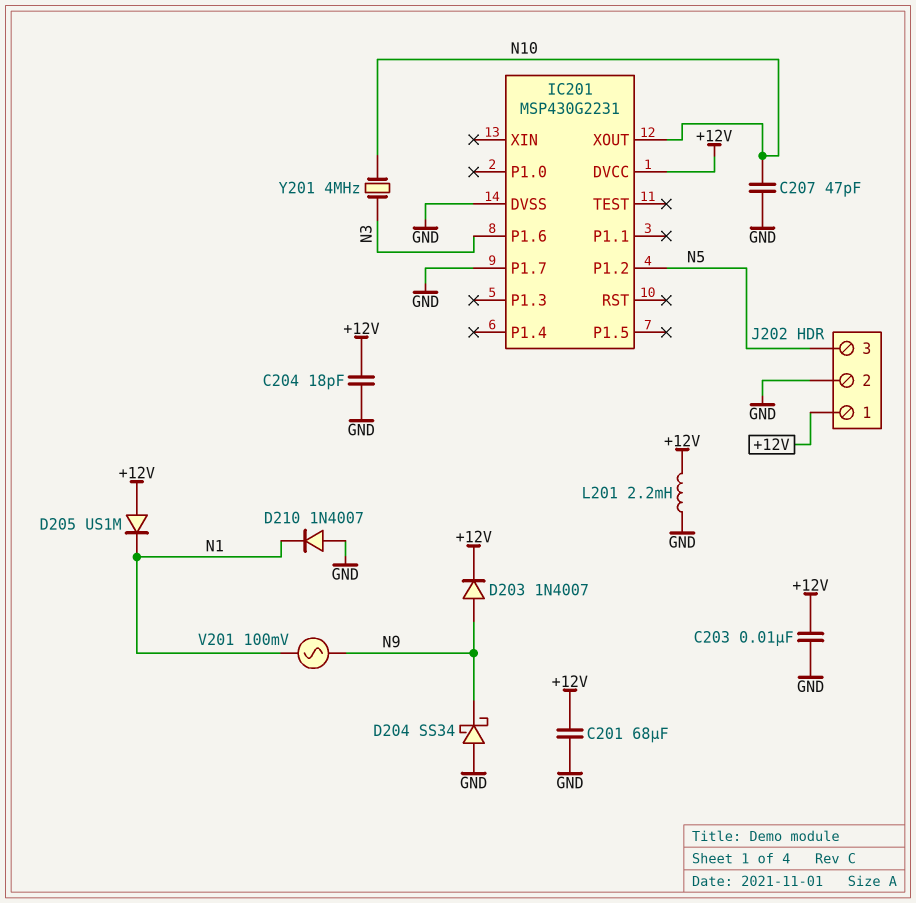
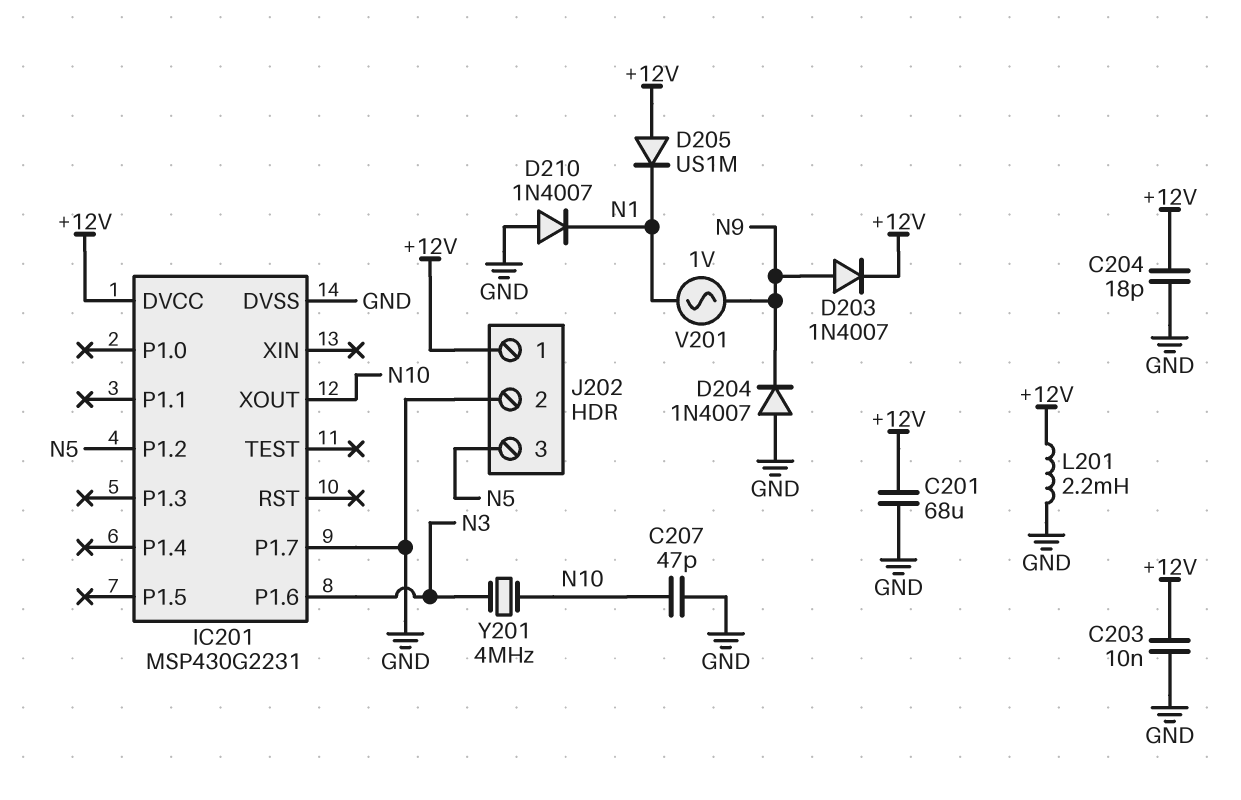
D204: schottky SS34 (A GND, K N9) -> diode 1N4007 (A GND, K N9)
V201: AC 100mV (N1, N9) -> AC 1V (N1, N9)

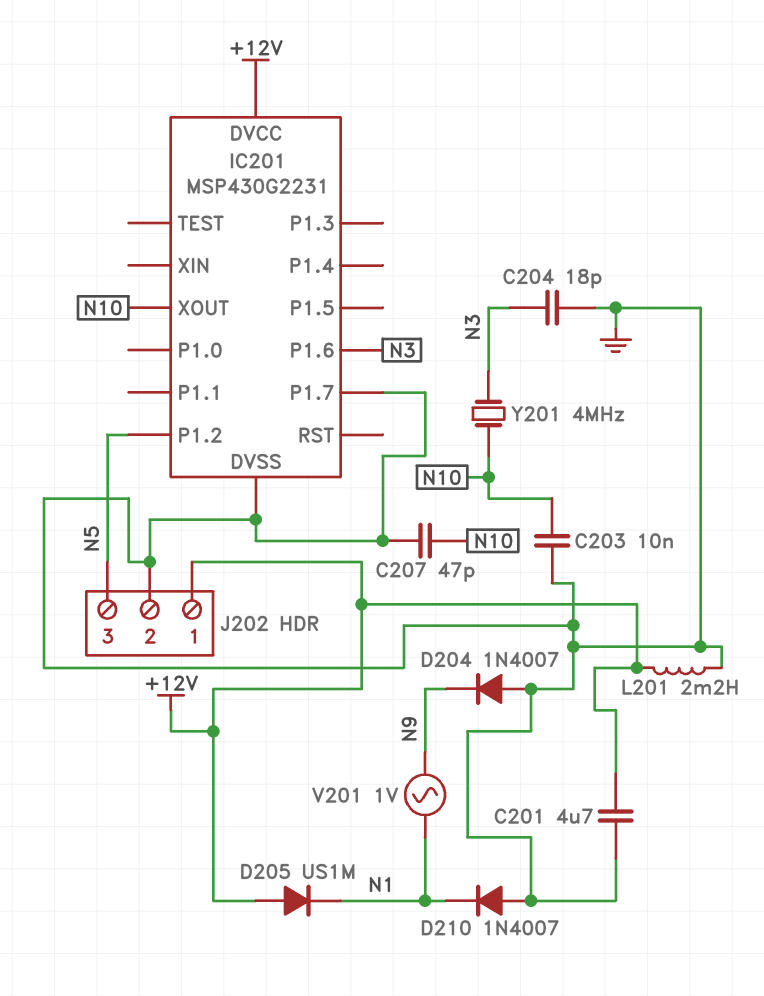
C201: 68uF (+12V, GND) -> 4.7uF (+12V, GND)
C203: 10nF (+12V, GND) -> 10nF (GND, N10)
C204: 18pF (+12V, GND) -> 18pF (GND, N3)
D203: diode 1N4007 (A N9, K +12V) -> none

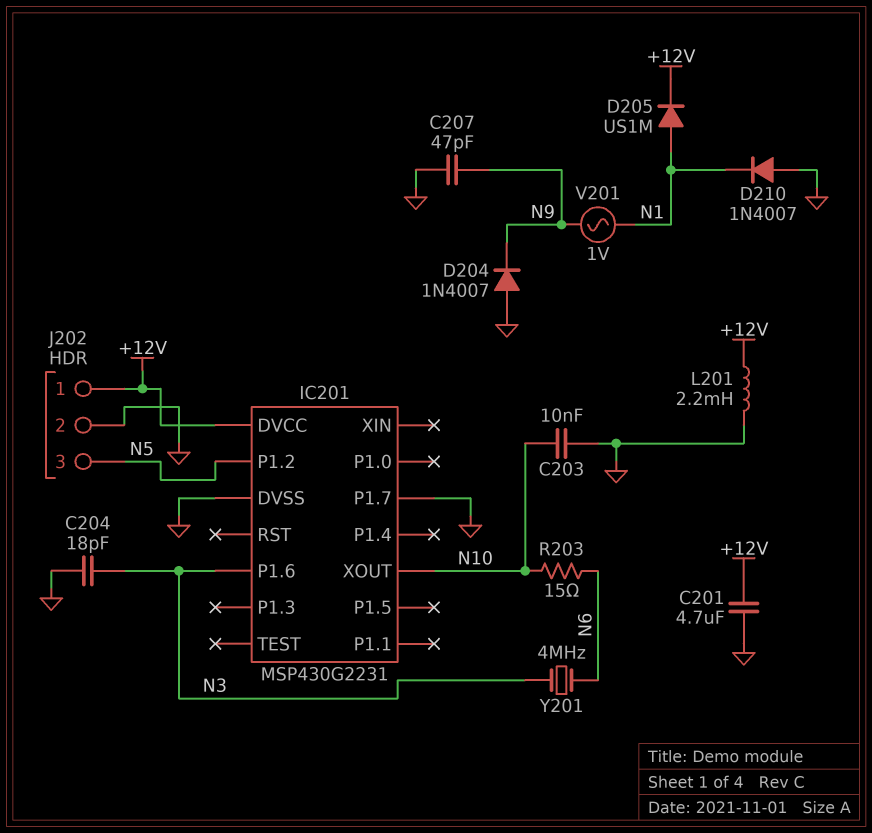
C207: 47pF (GND, N10) -> 47pF (GND, N9)
D205: diode US1M (A +12V, K N1) -> diode US1M (A N1, K +12V)
R203: none -> 15 (N6, N10)
Y201: 4MHz (N3, N10) -> 4MHz (N3, N6)

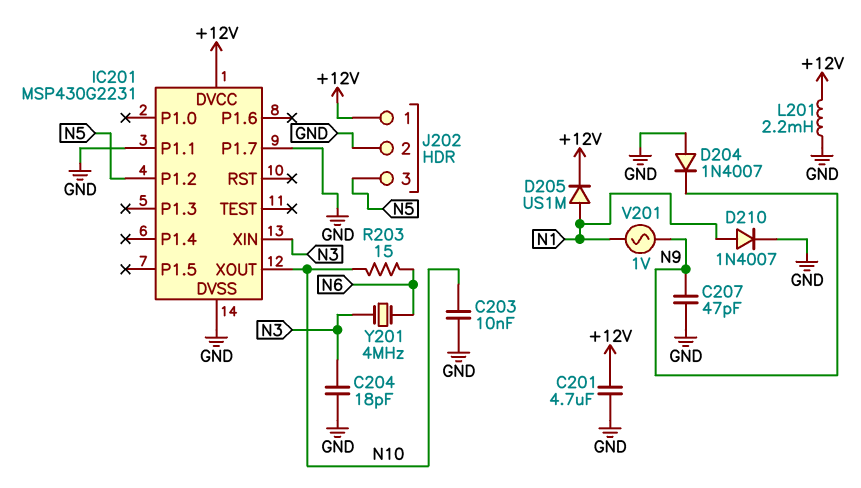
D210: diode 1N4007 (A GND, K N1) -> diode 1N4007 (A N1, K GND)
IC201 pin P1.1: none -> GND
IC201 pin P1.6: N3 -> none
IC201 pin XIN: none -> N3

